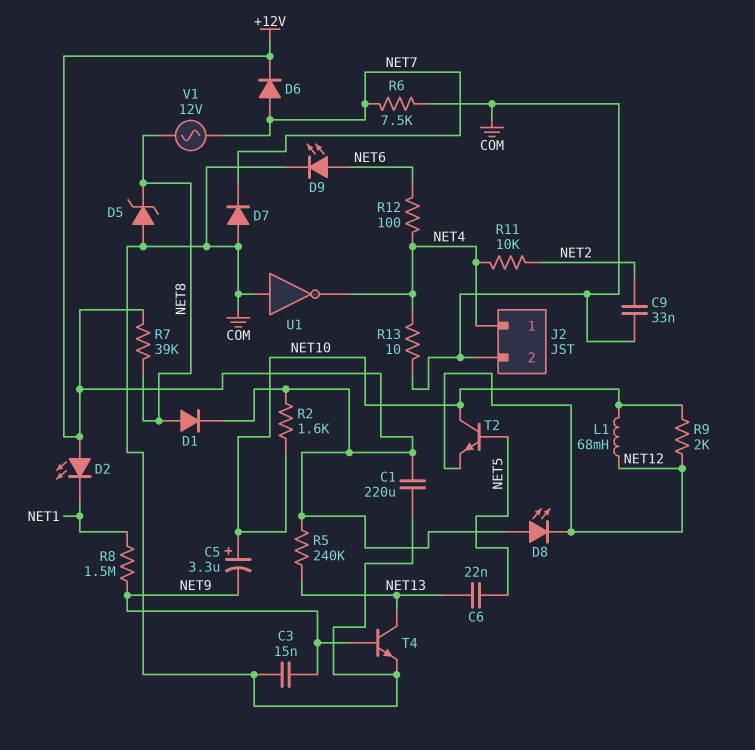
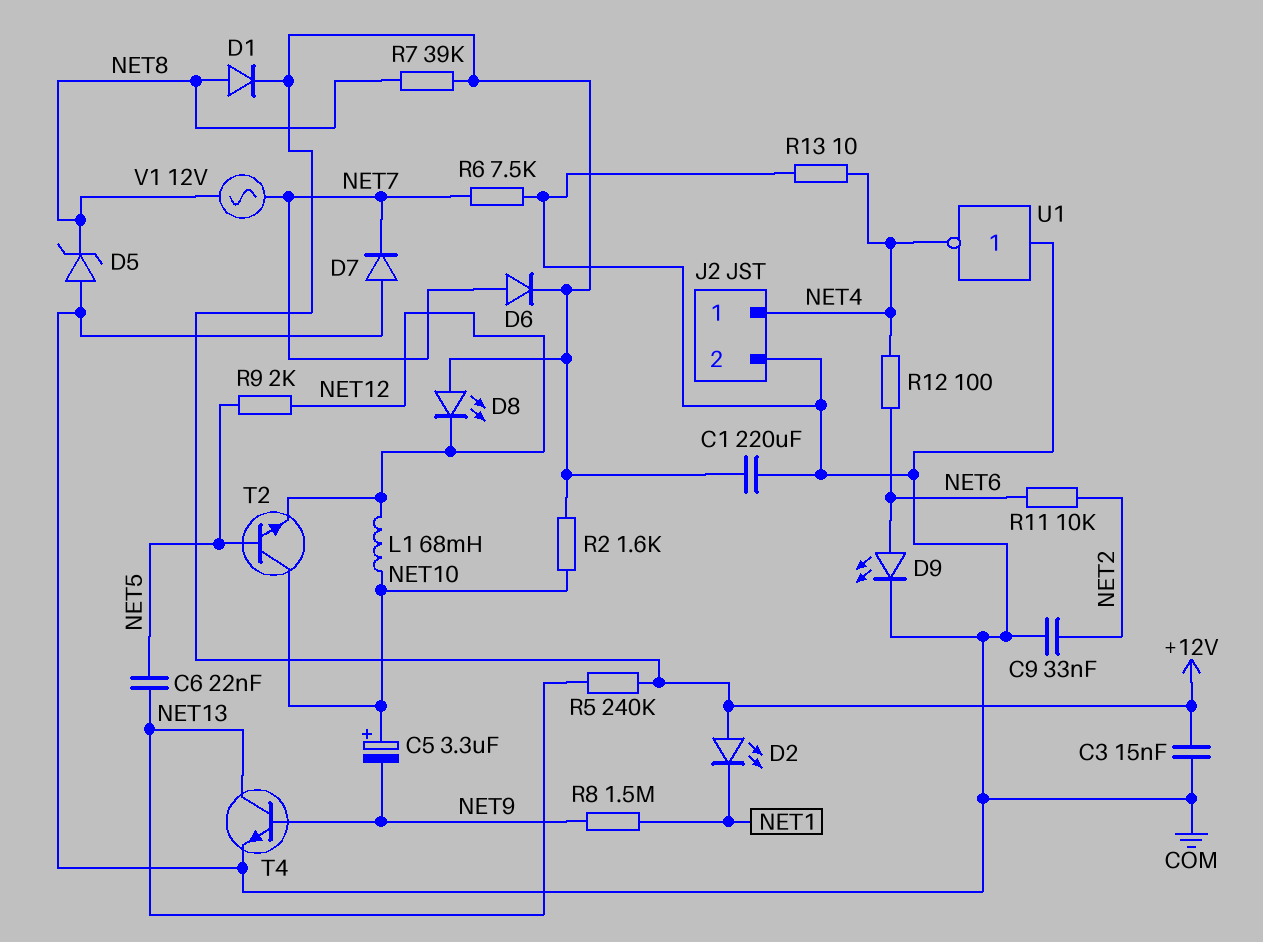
C3: 15nF (COM, NET9) -> 15nF (+12V, COM)
R9: 2k (NET10, NET12) -> 2k (NET5, NET12)
R11: 10k (NET2, NET4) -> 10k (NET2, NET6)

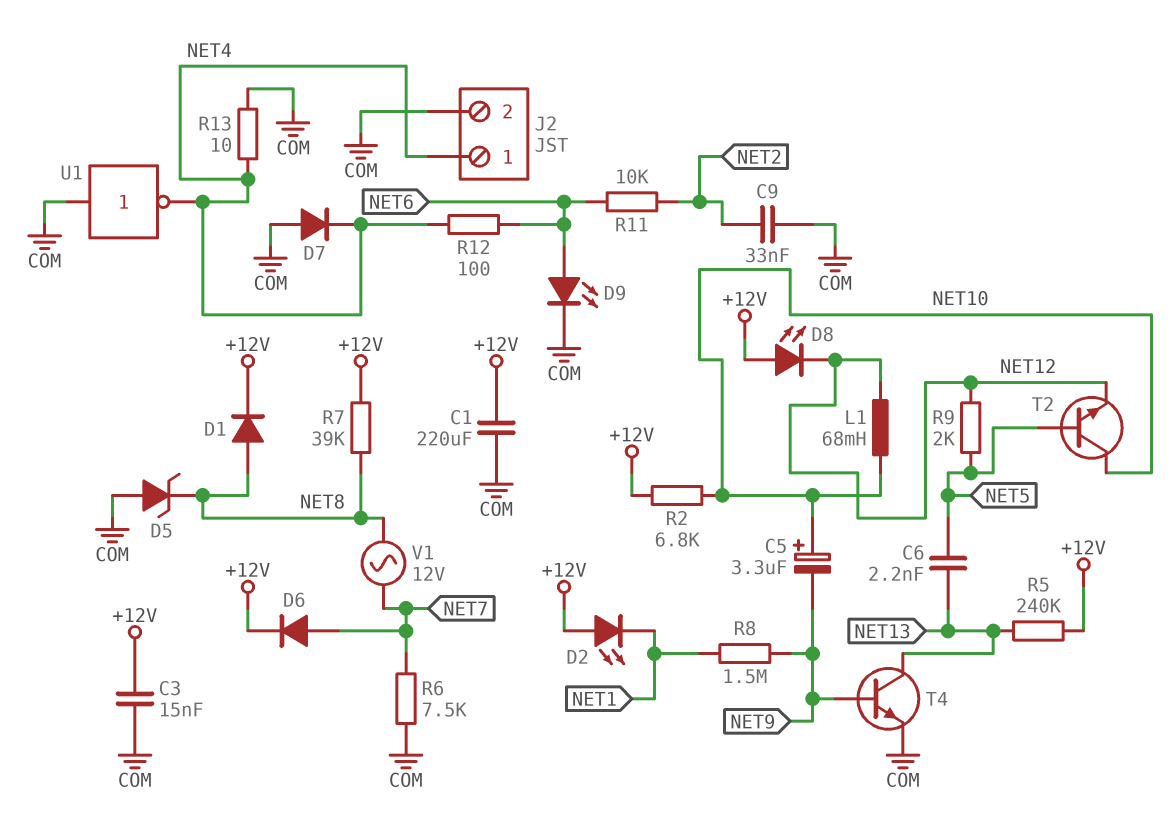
C6: 22nF (NET5, NET13) -> 2.2nF (NET5, NET13)
D7: diode (A COM, K NET7) -> diode (A COM, K NET4)
R2: 1.6k (+12V, NET10) -> 6.8k (+12V, NET10)

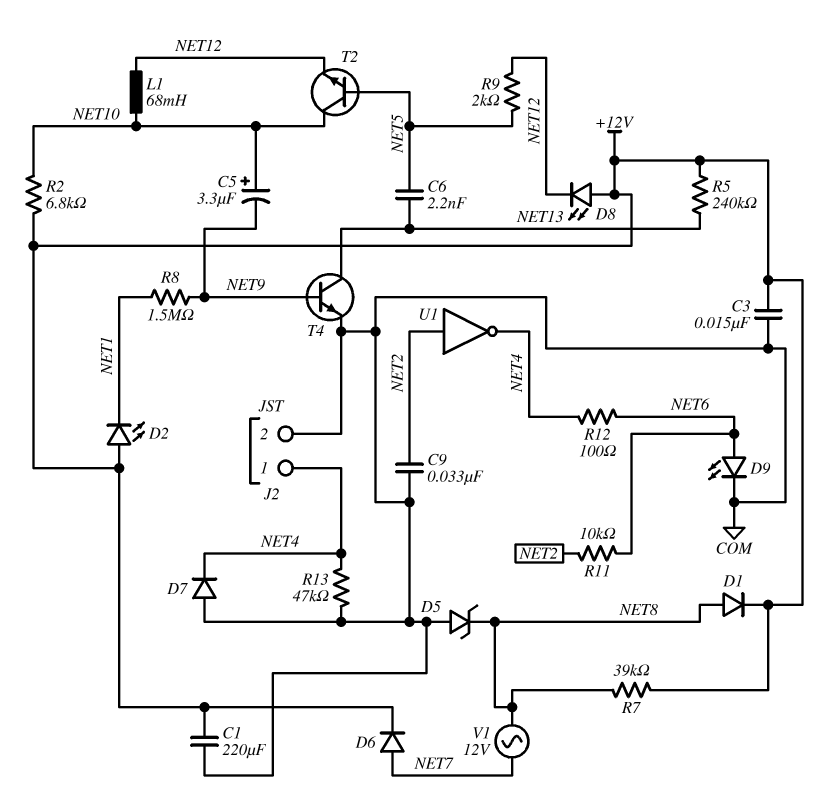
R6: 7.5k (COM, NET7) -> none
R13: 10 (COM, NET4) -> 47k (COM, NET4)
U1: NOT (in COM, out NET4) -> NOT (in NET2, out NET4)

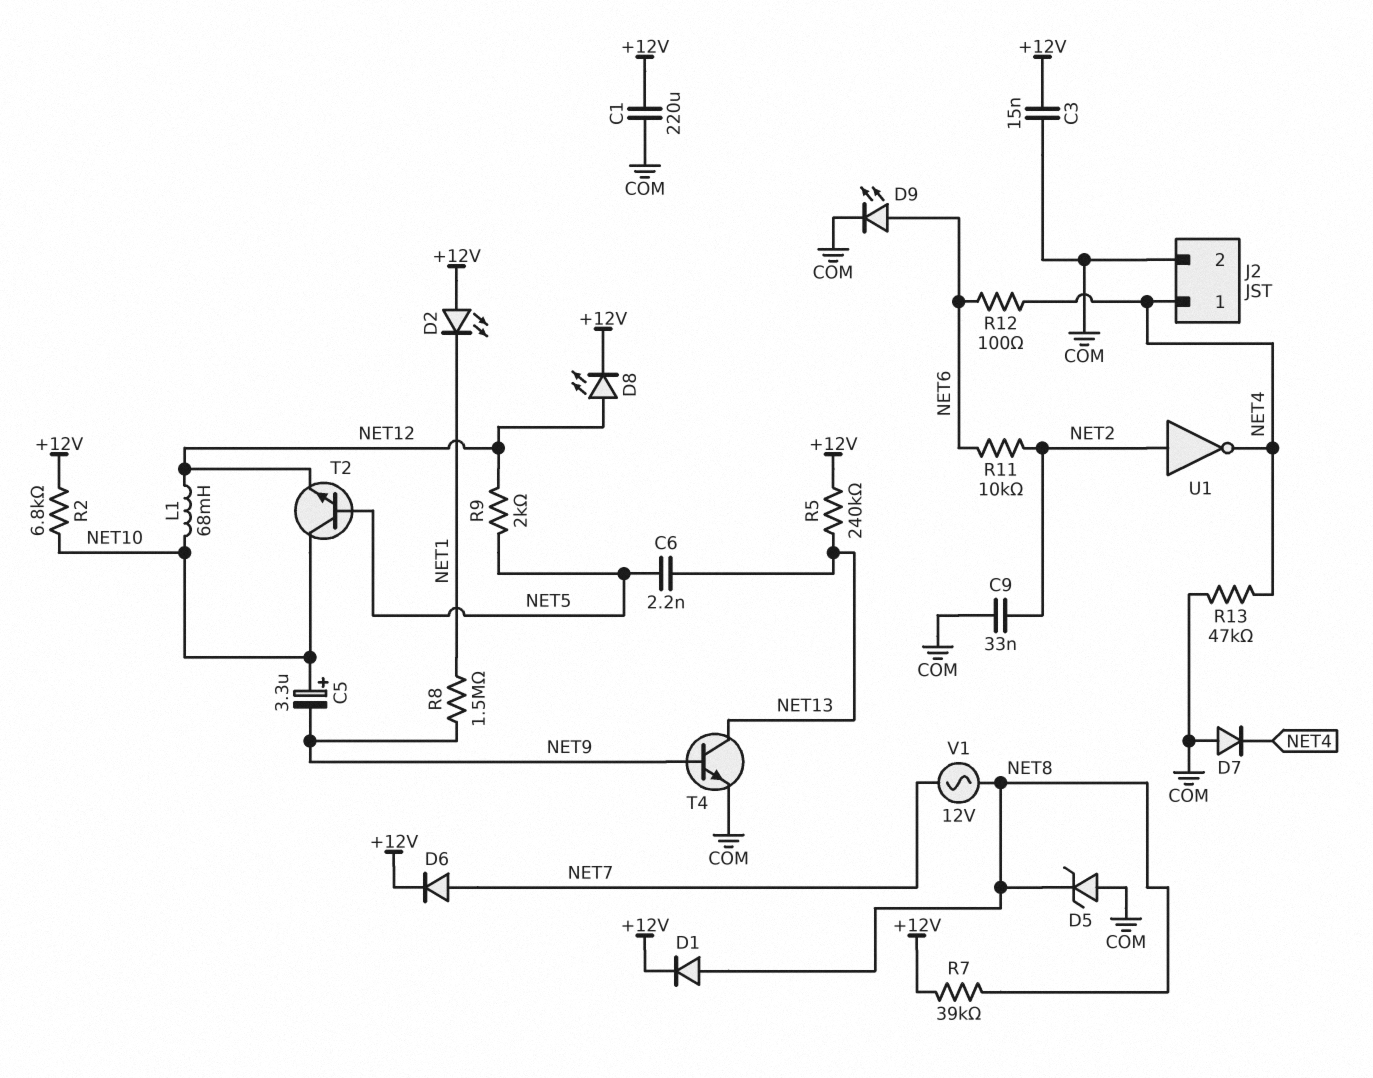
D8: LED (A +12V, K NET12) -> LED (A NET12, K +12V)

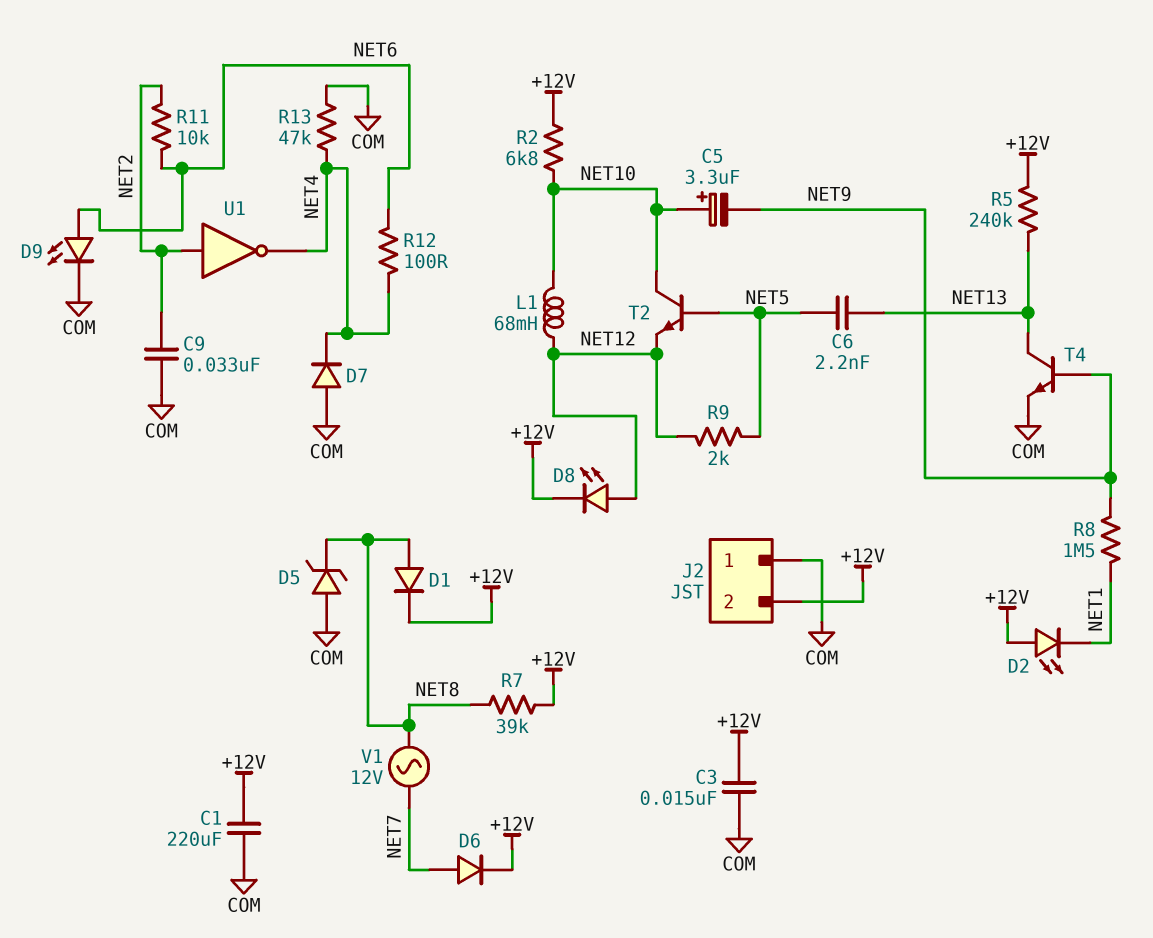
J2 pin 1: NET4 -> COM
J2 pin 2: COM -> +12V

